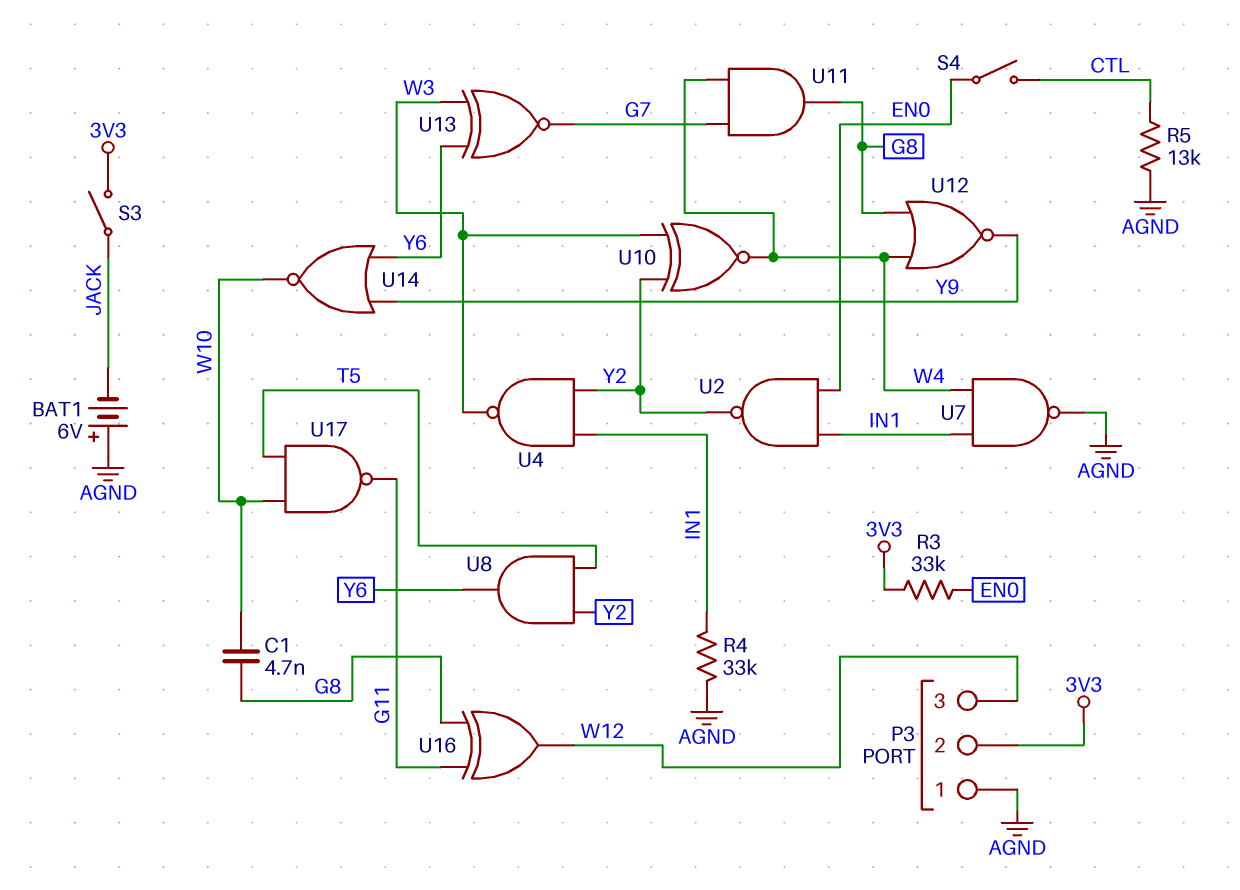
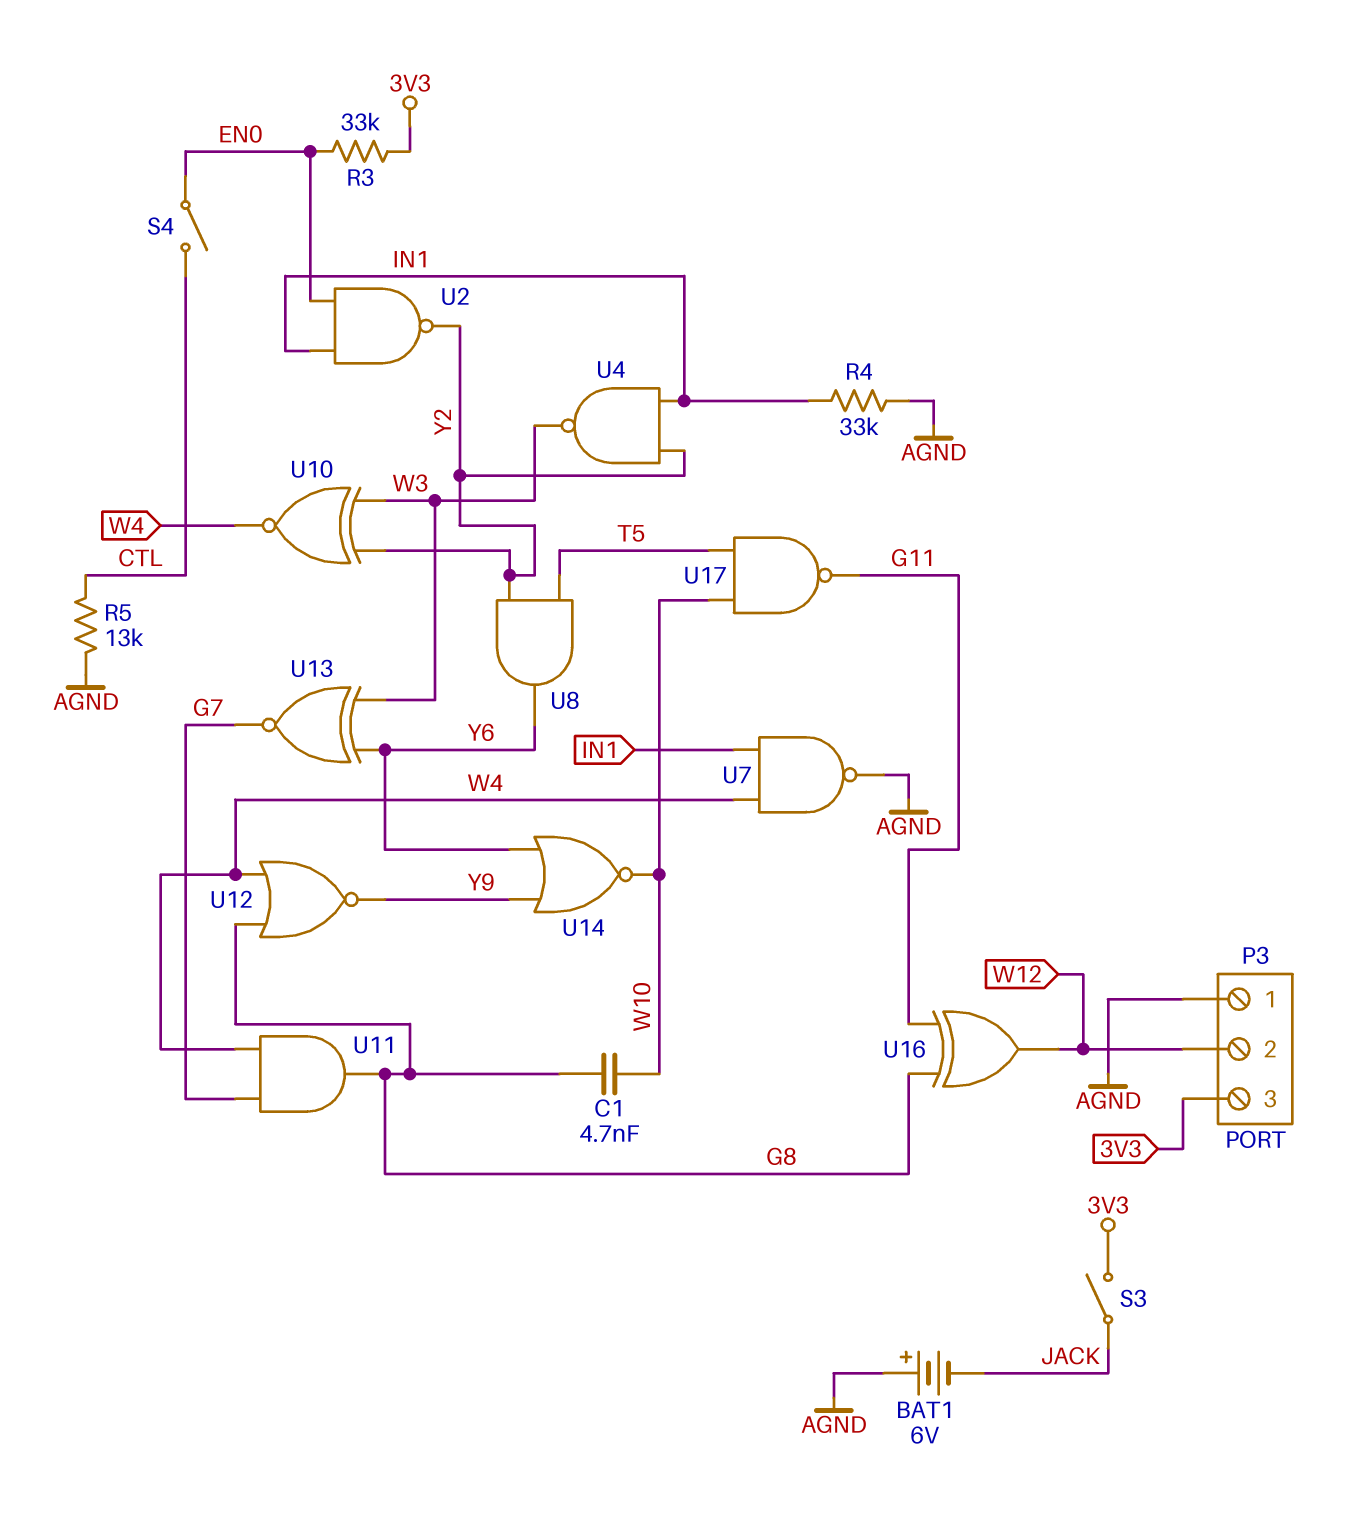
P3 pin 2: 3V3 -> W12
P3 pin 3: W12 -> 3V3

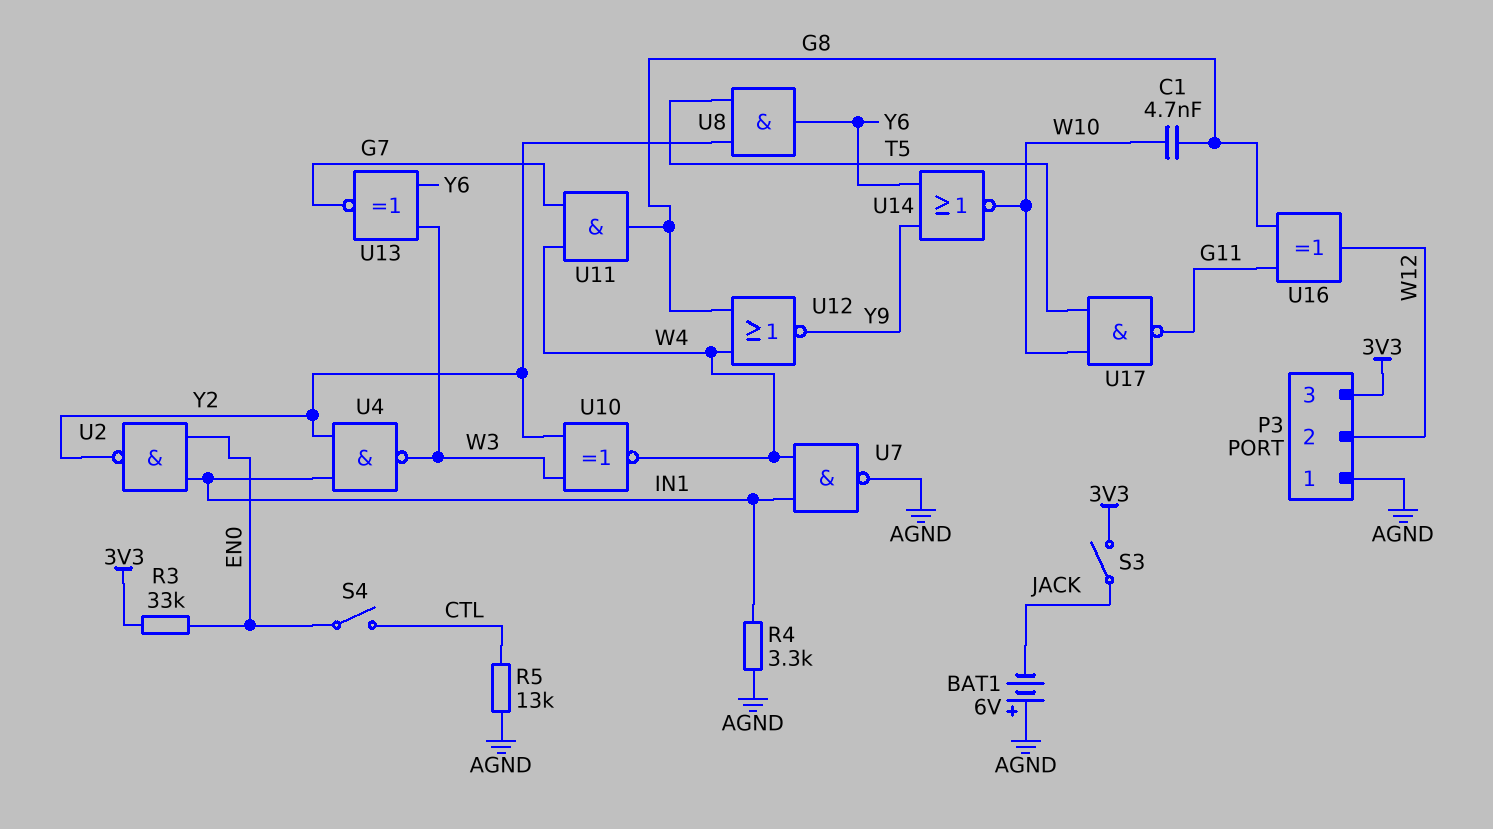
R4: 33k (AGND, IN1) -> 3.3k (AGND, IN1)

